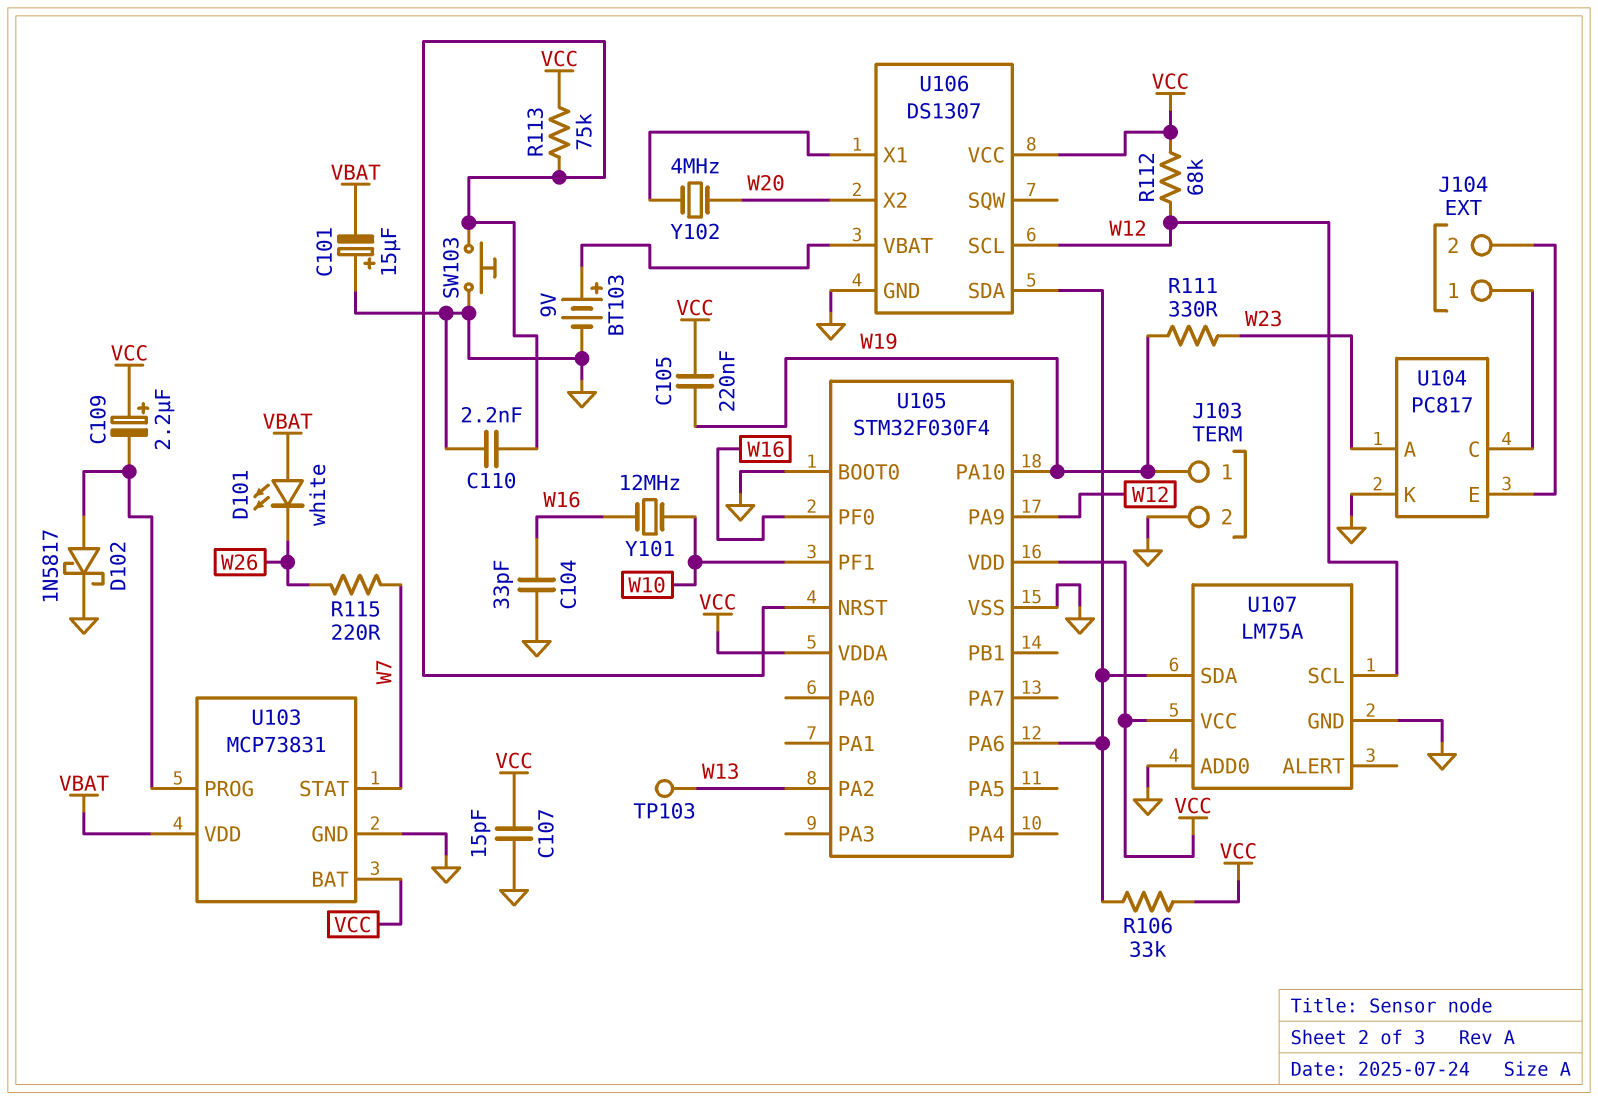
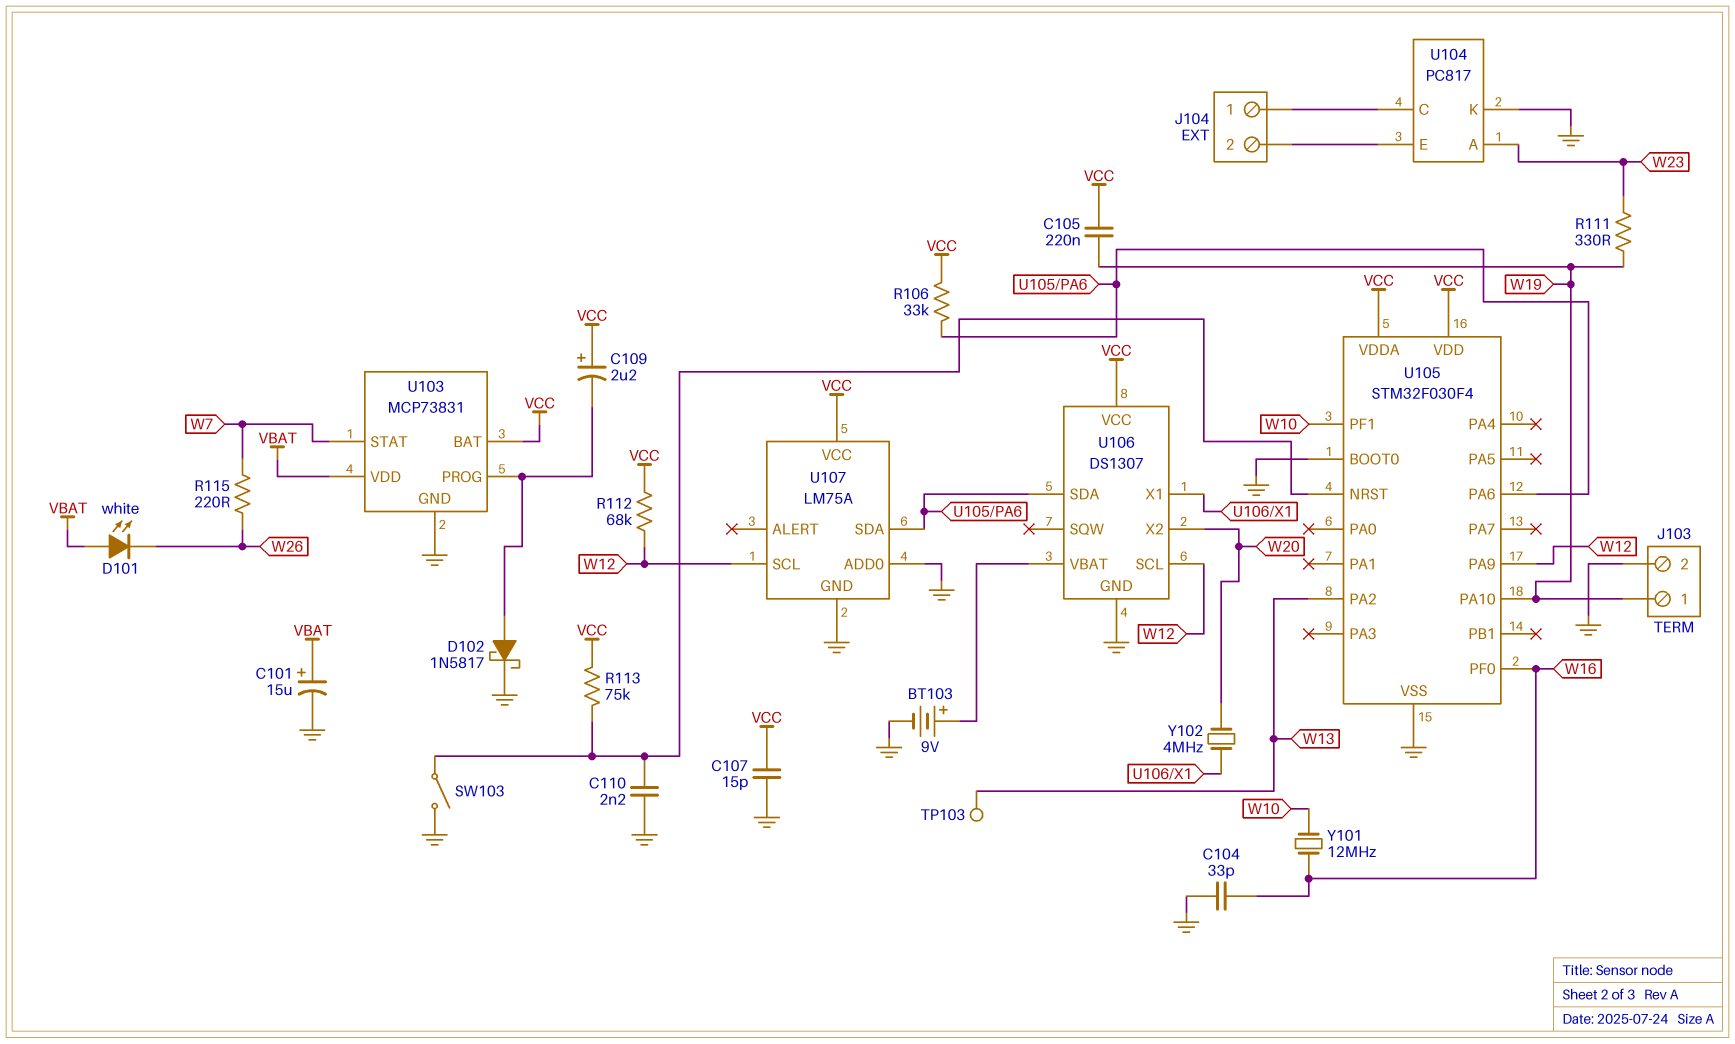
C101: 15uF (plus GND, minus VBAT) -> 15uF (plus VBAT, minus GND)
SW103: button (GND, U105/NRST) -> switch (GND, U105/NRST)

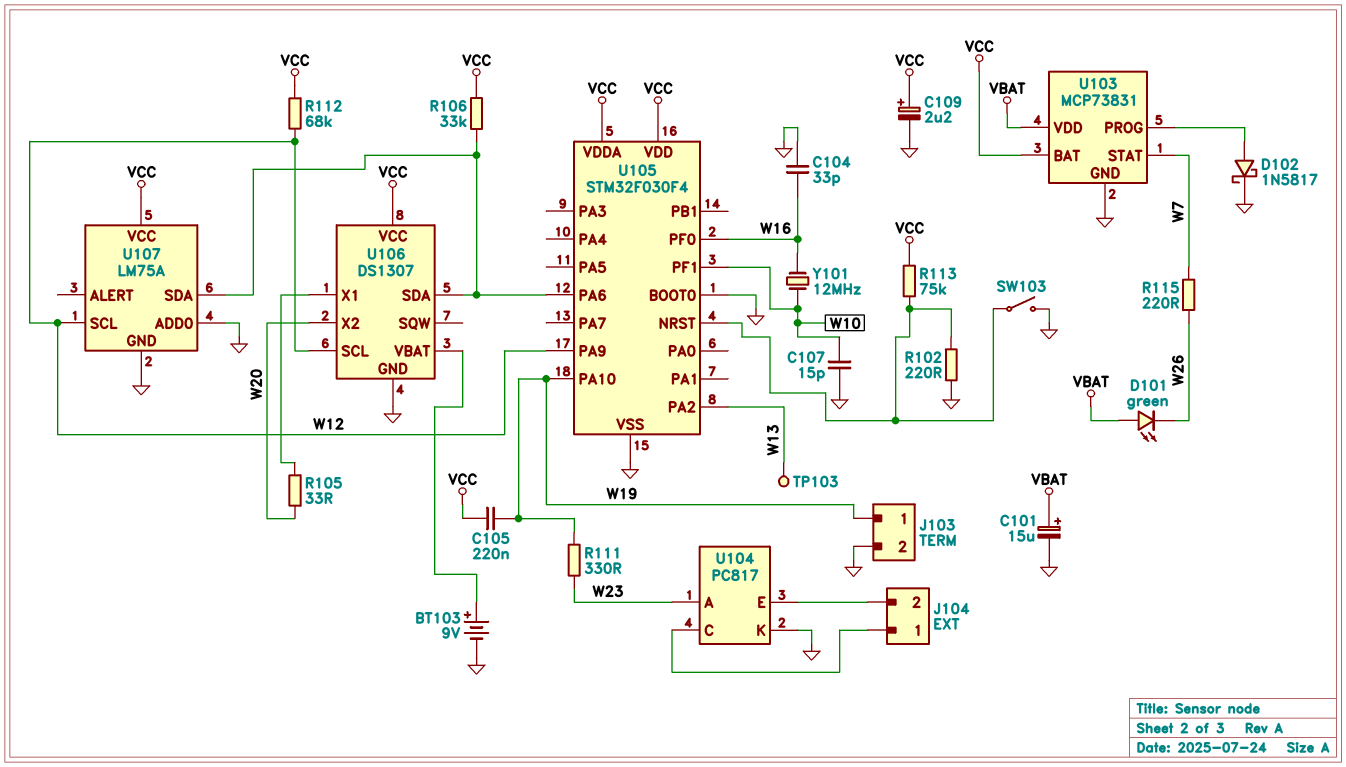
C107: 15pF (GND, VCC) -> 15pF (GND, W10)
C109: 2.2uF (plus VCC, minus U103/PROG) -> 2.2uF (plus VCC, minus GND)
C110: 2.2nF (GND, U105/NRST) -> none
D101: LED white (A VBAT, K W26) -> LED green (A VBAT, K W26)
R102: none -> 220 (GND, U105/NRST)
R105: none -> 33 (U106/X1, W20)
Y102: 4MHz (U106/X1, W20) -> none

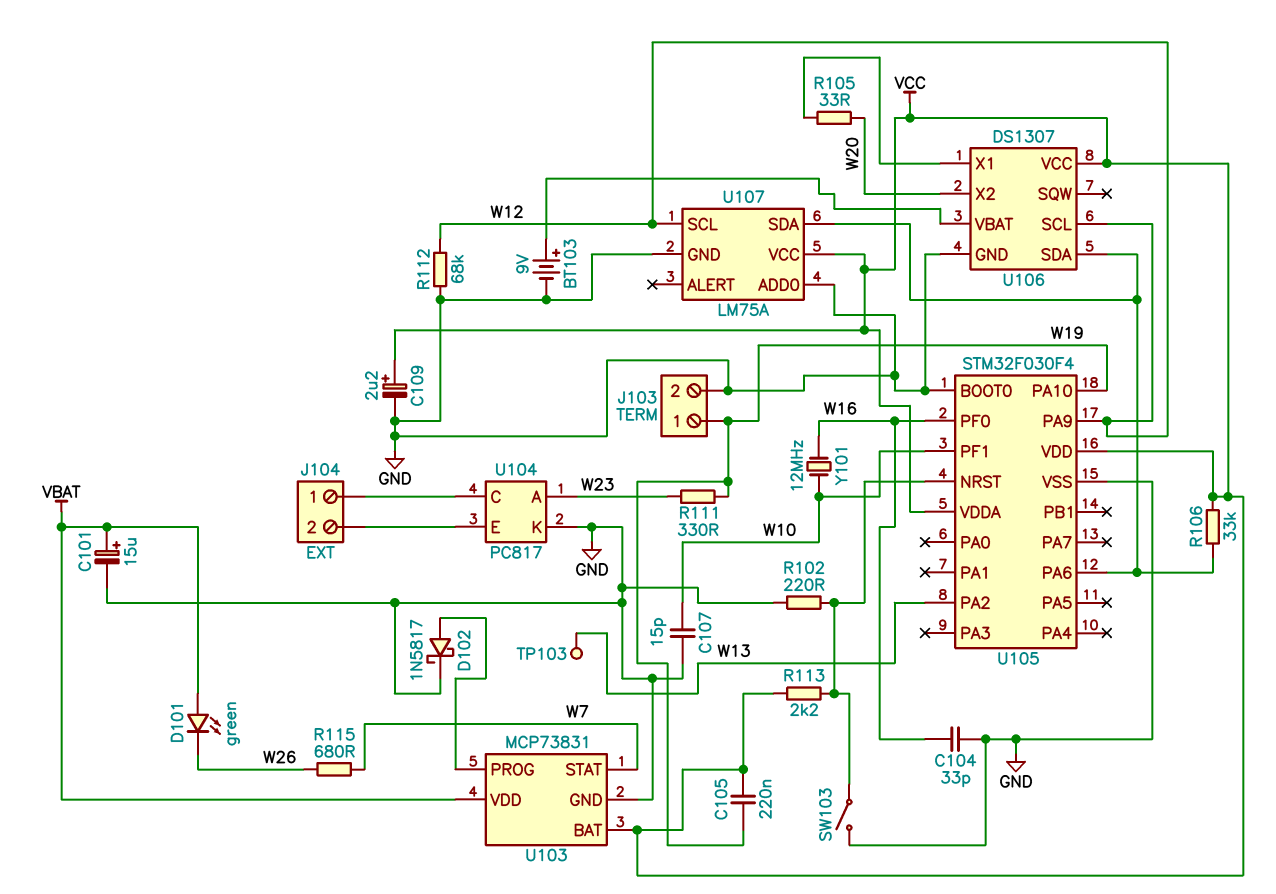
R112: 68k (VCC, W12) -> 68k (GND, W12)
R113: 75k (U105/NRST, VCC) -> 2.2k (U105/NRST, VCC)
R115: 220 (W7, W26) -> 680 (W7, W26)

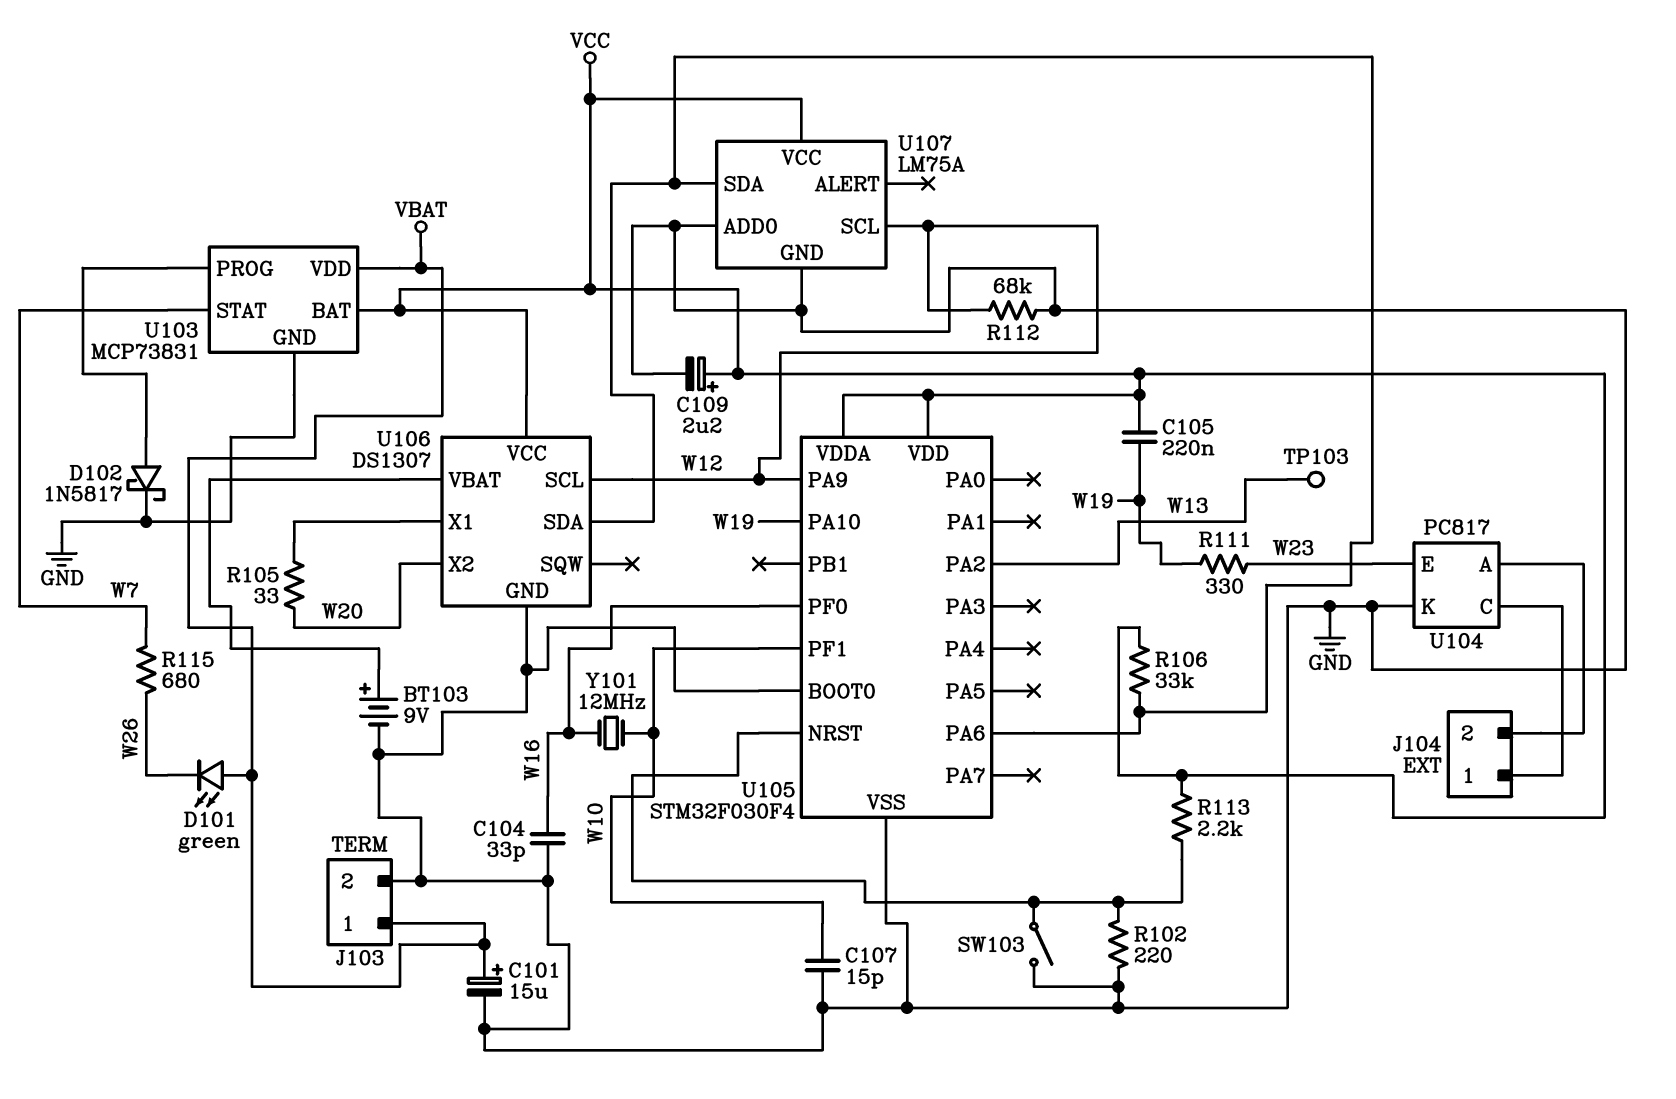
J103 pin 1: W19 -> VBAT
U104 pin A: W23 -> J104/2
U104 pin E: J104/2 -> W23

